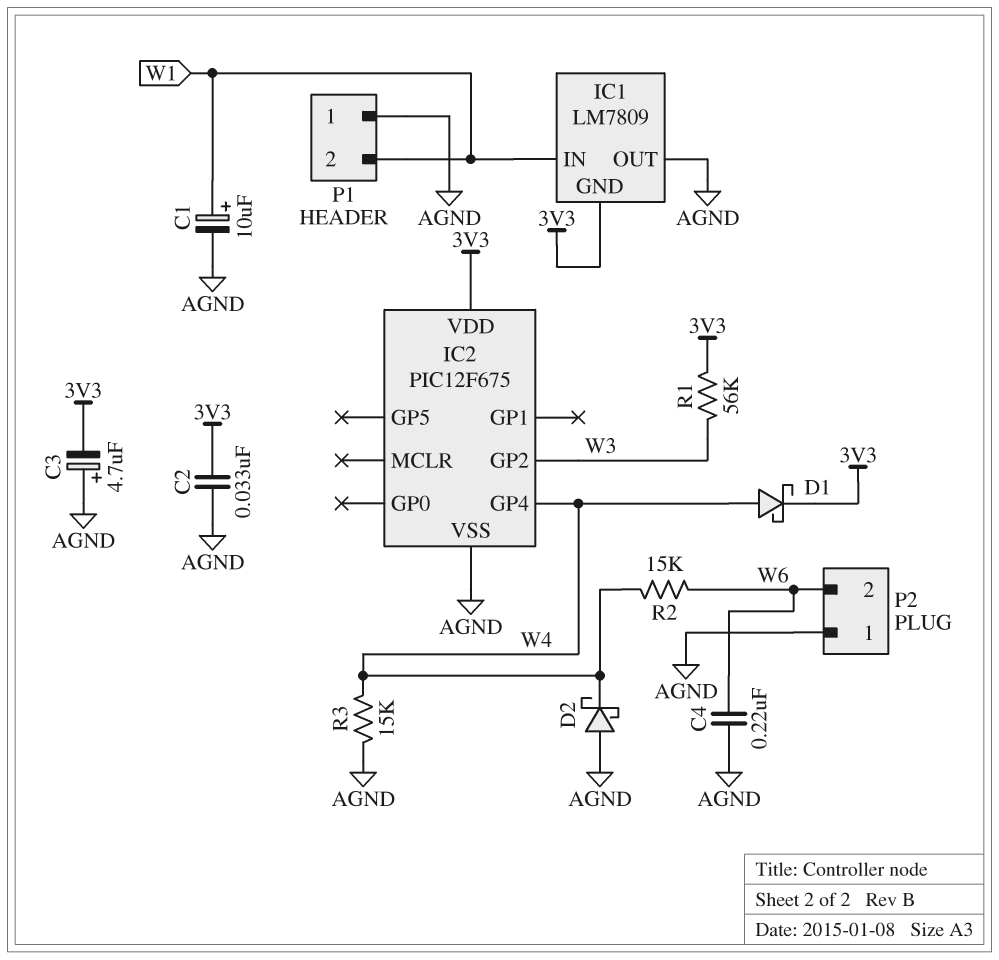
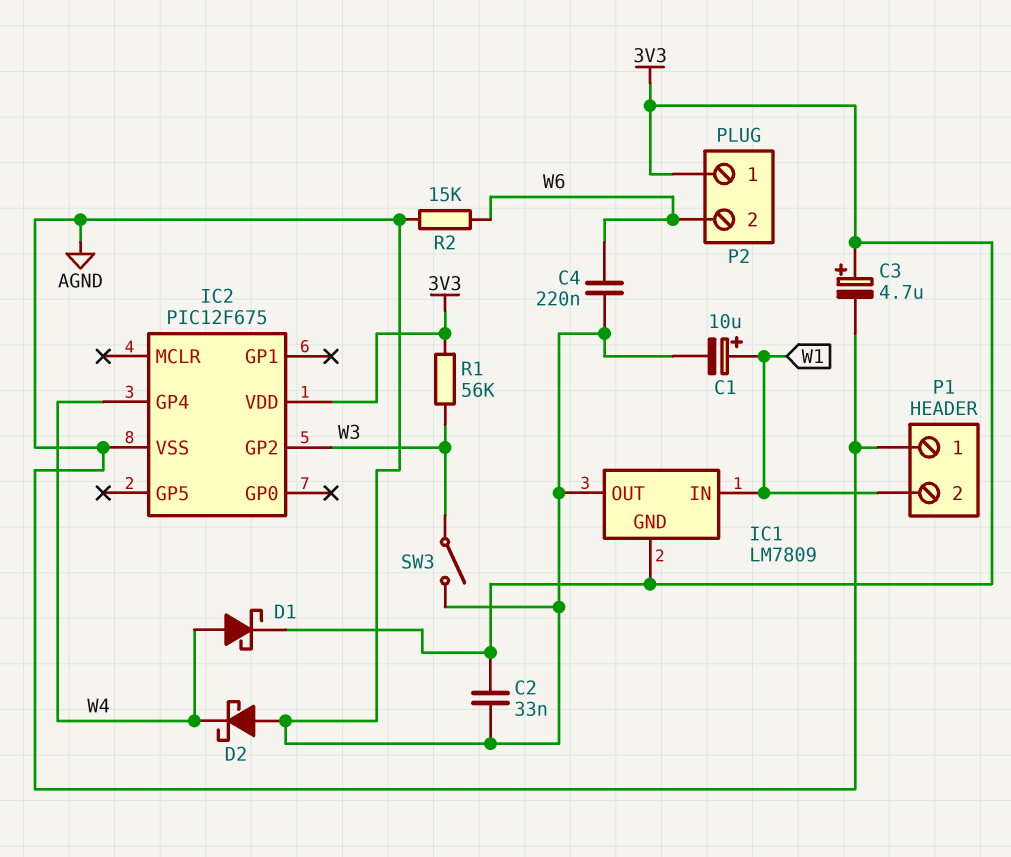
C3: 4.7uF (plus AGND, minus 3V3) -> 4.7uF (plus 3V3, minus AGND)
P2 pin 1: AGND -> 3V3
R2: 15k (W4, W6) -> 15k (AGND, W6)
R3: 15k (AGND, W4) -> none
SW3: none -> switch (AGND, W3)

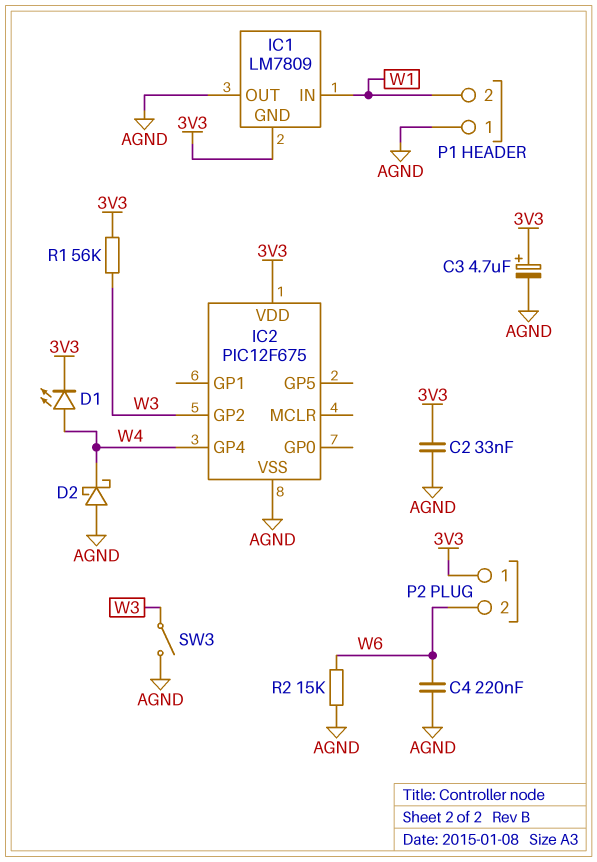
C1: 10uF (plus W1, minus AGND) -> none
D1: schottky (A W4, K 3V3) -> LED (A W4, K 3V3)

